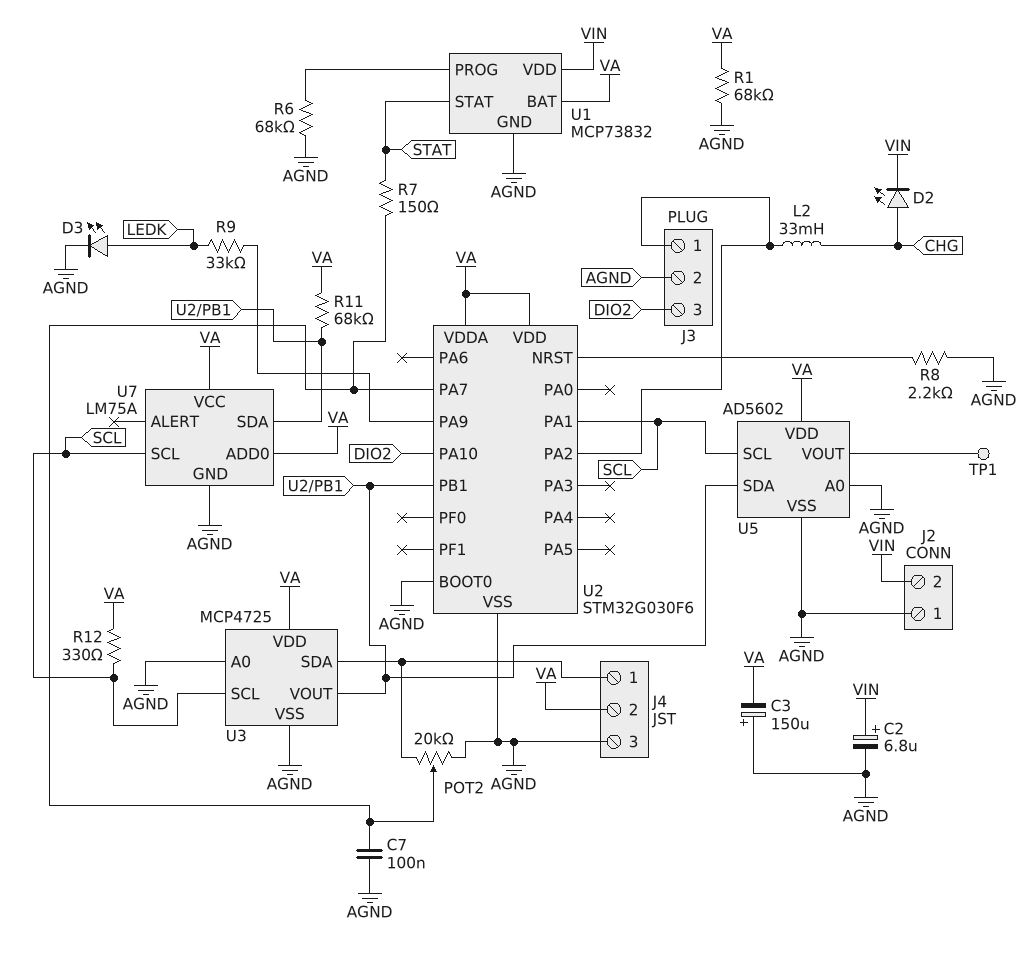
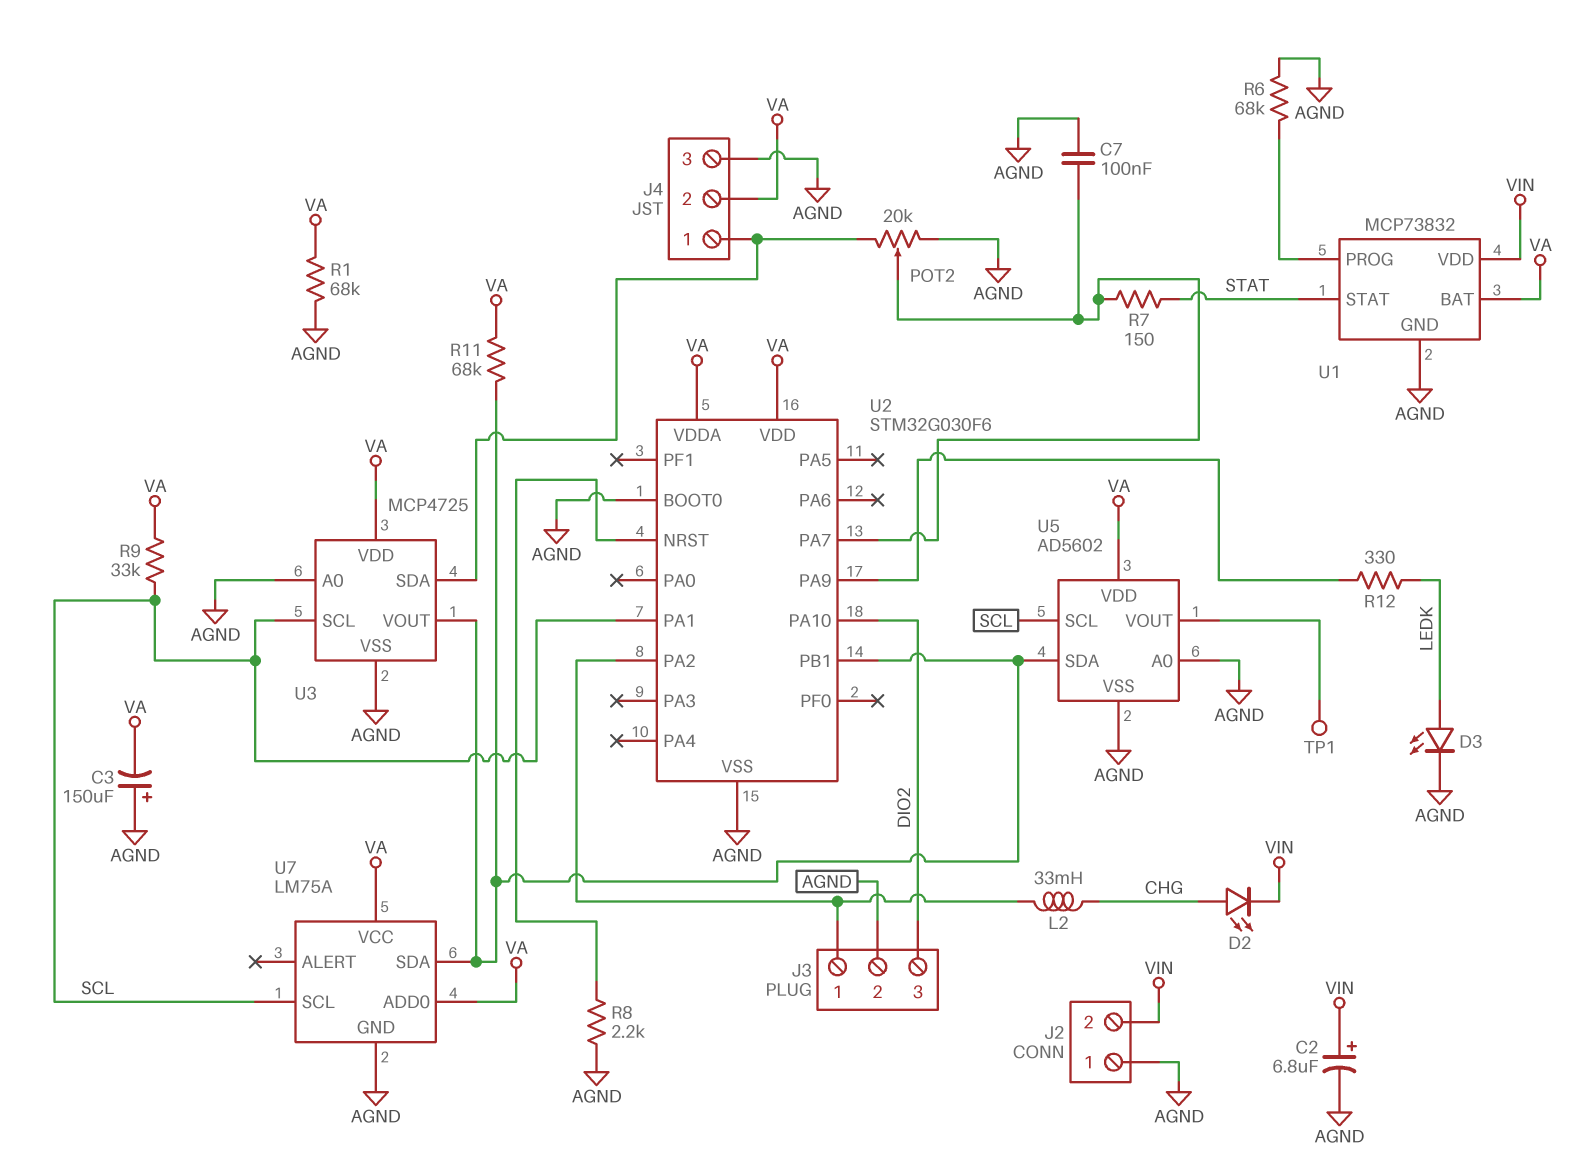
R9: 33k (LEDK, U2/PA9) -> 33k (SCL, VA)
R12: 330 (SCL, VA) -> 330 (LEDK, U2/PA9)

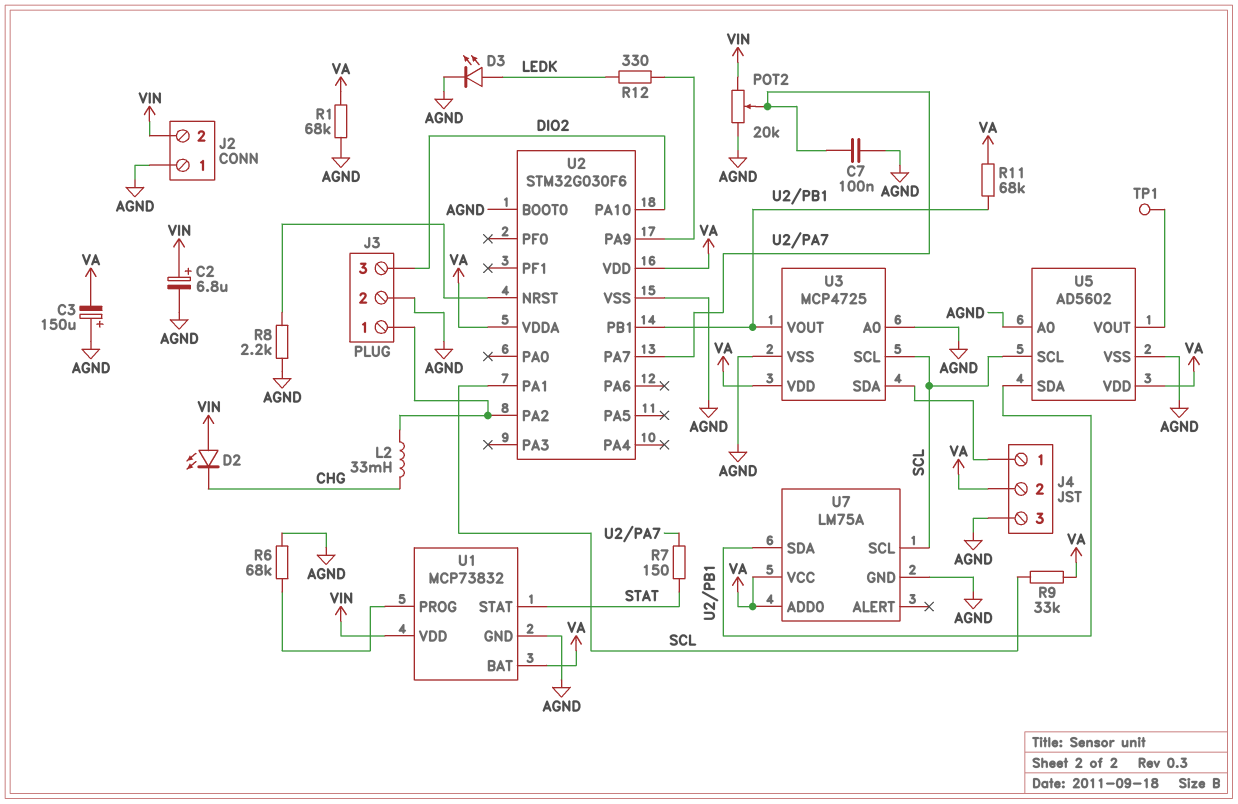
D2: LED (A CHG, K VIN) -> LED (A VIN, K CHG)
POT2: 20k (AGND, J4/1, wiper U2/PA7) -> 20k (AGND, VIN, wiper U2/PA7)

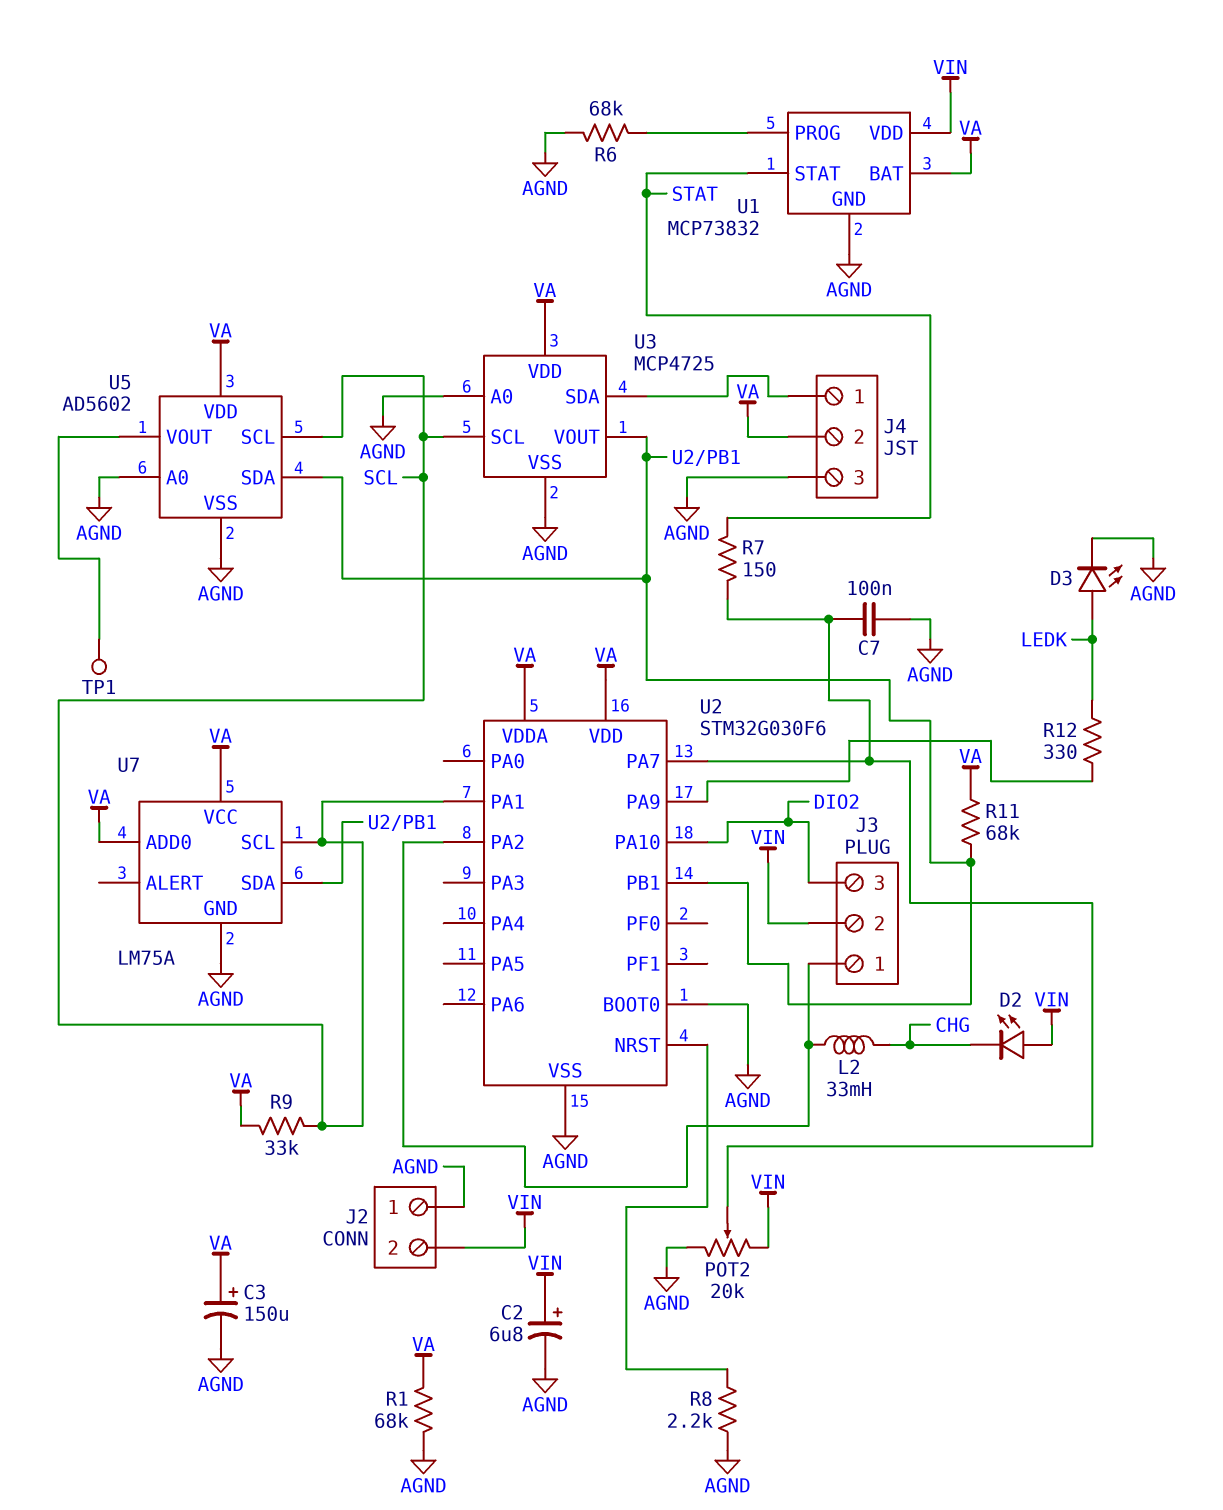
C3: 150uF (plus AGND, minus VA) -> 150uF (plus VA, minus AGND)
J3 pin 2: AGND -> VIN

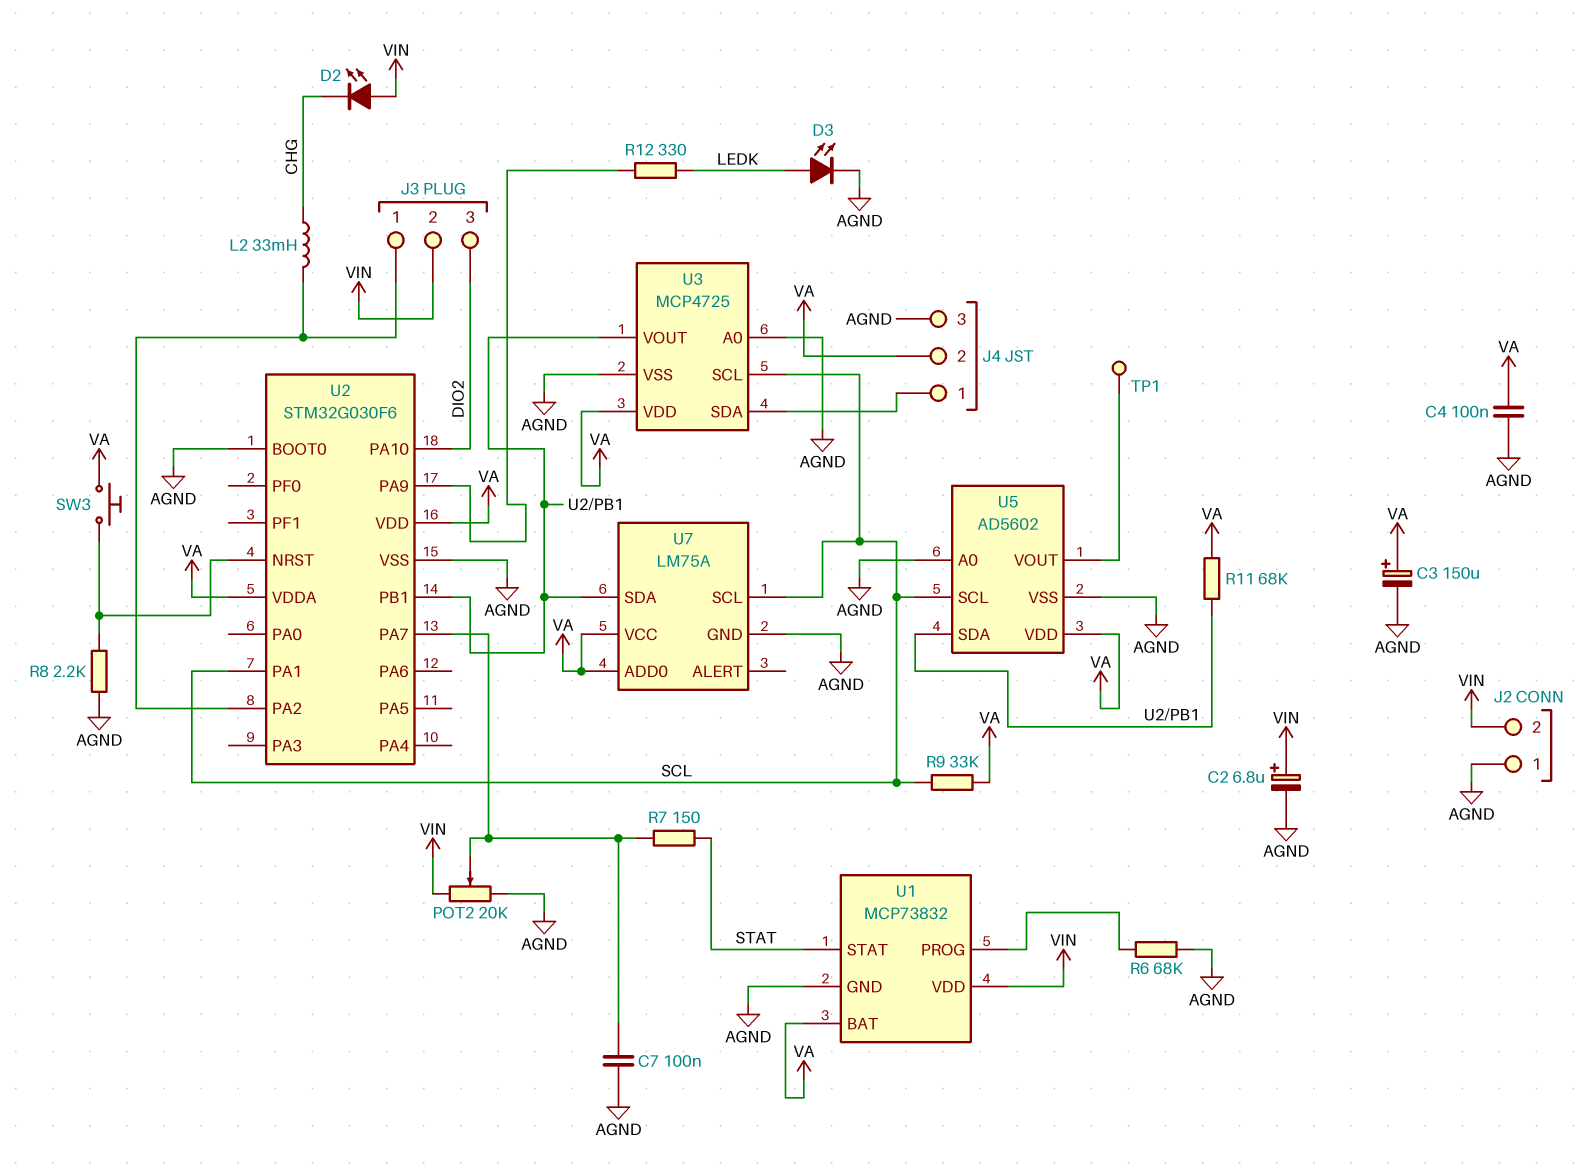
C4: none -> 100nF (AGND, VA)
R1: 68k (AGND, VA) -> none
SW3: none -> button (U2/NRST, VA)

